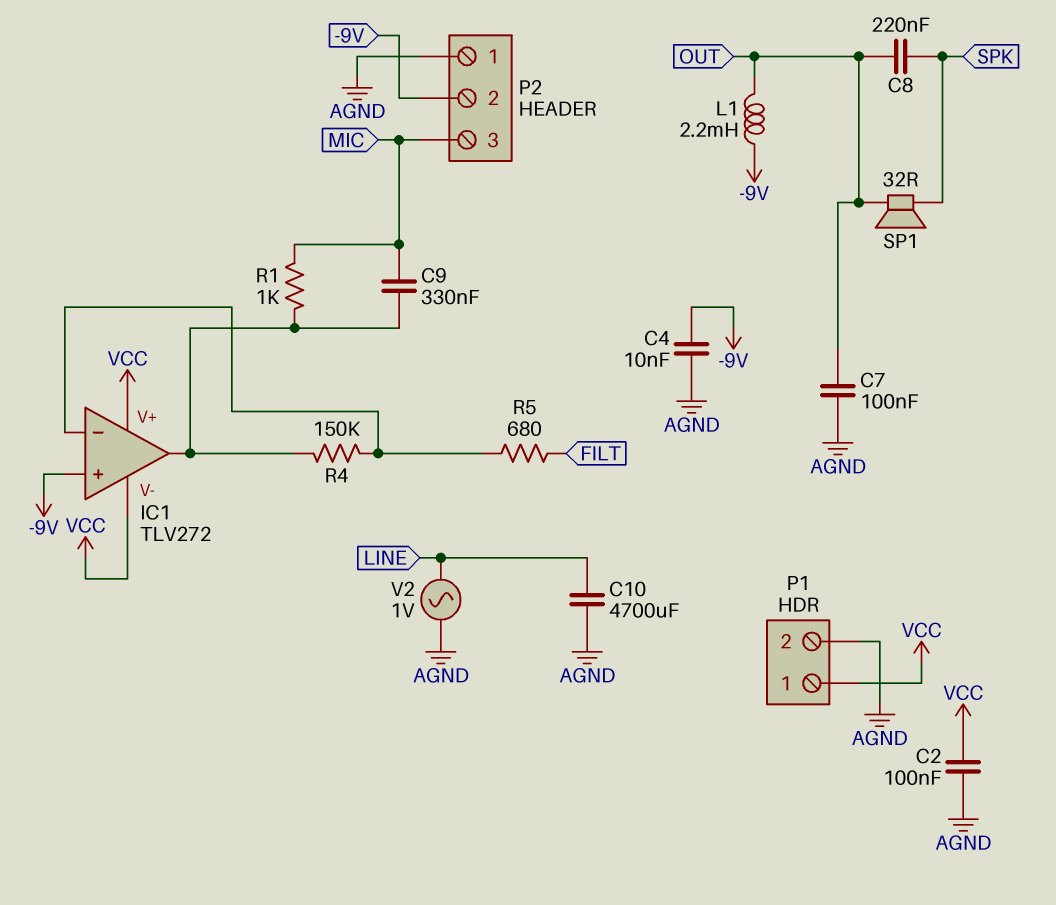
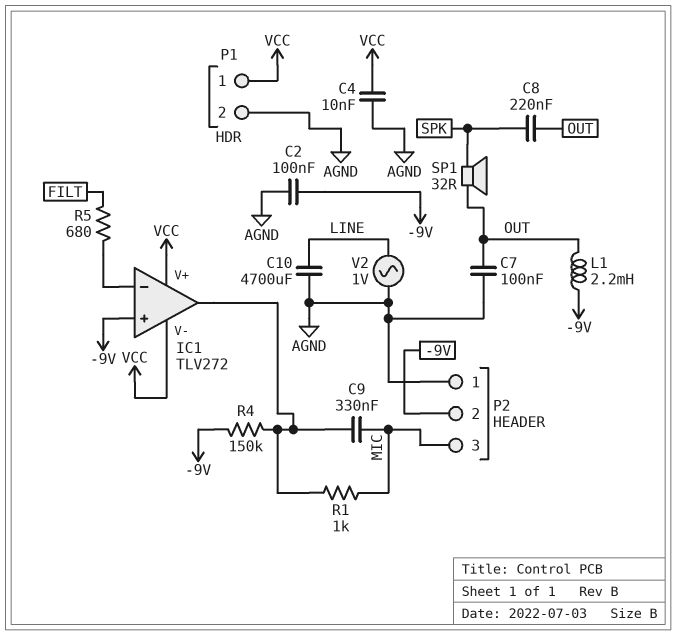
C2: 100nF (AGND, VCC) -> 100nF (-9V, AGND)
C4: 10nF (-9V, AGND) -> 10nF (AGND, VCC)
R4: 150k (IC1/in-, IC1/out) -> 150k (-9V, IC1/out)

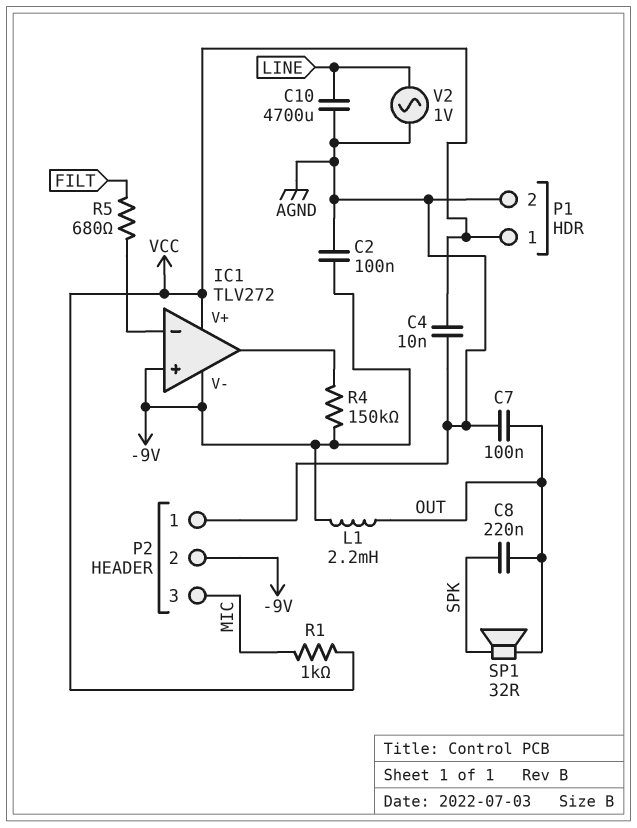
C9: 330nF (IC1/out, MIC) -> none
IC1 pin V-: VCC -> -9V
R1: 1k (IC1/out, MIC) -> 1k (MIC, VCC)

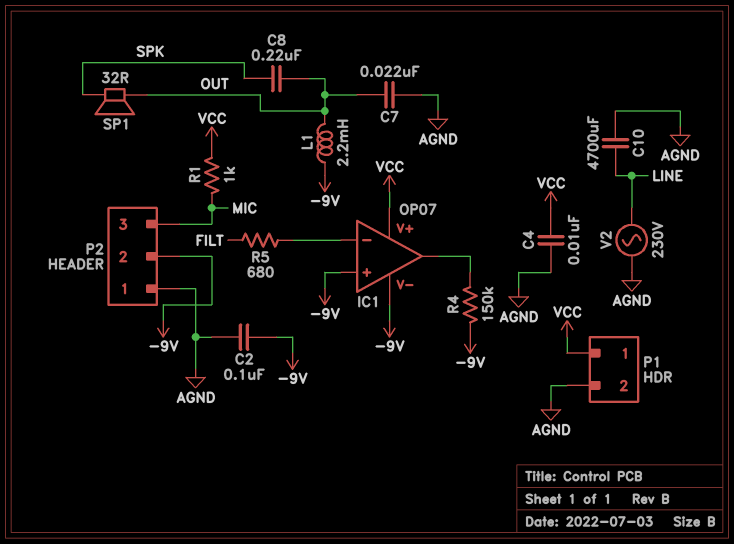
C7: 100nF (AGND, OUT) -> 22nF (AGND, OUT)
IC1: TLV272 -> OP07
V2: AC 1V (AGND, LINE) -> AC 230V (AGND, LINE)

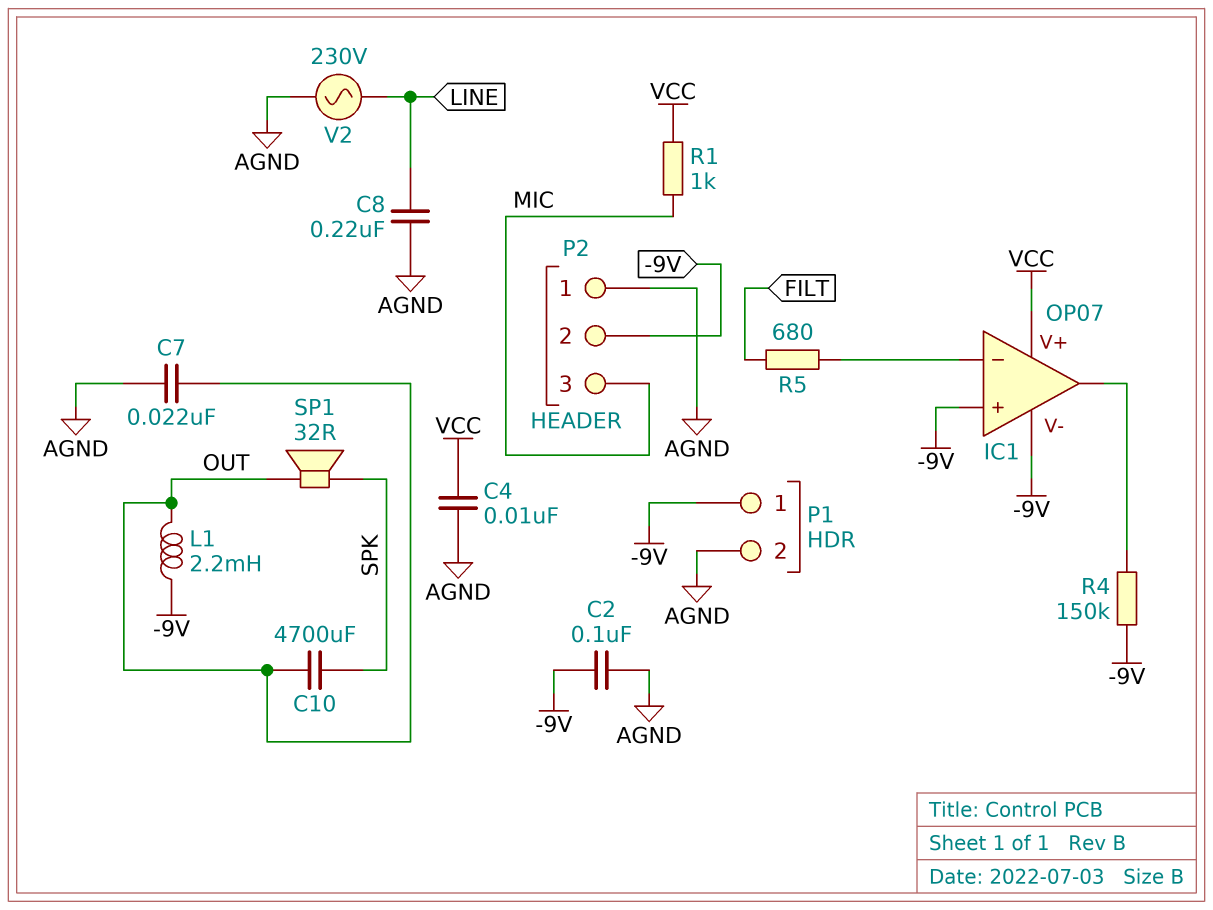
C8: 220nF (OUT, SPK) -> 220nF (AGND, LINE)
C10: 4700uF (AGND, LINE) -> 4700uF (OUT, SPK)
P1 pin 1: VCC -> -9V

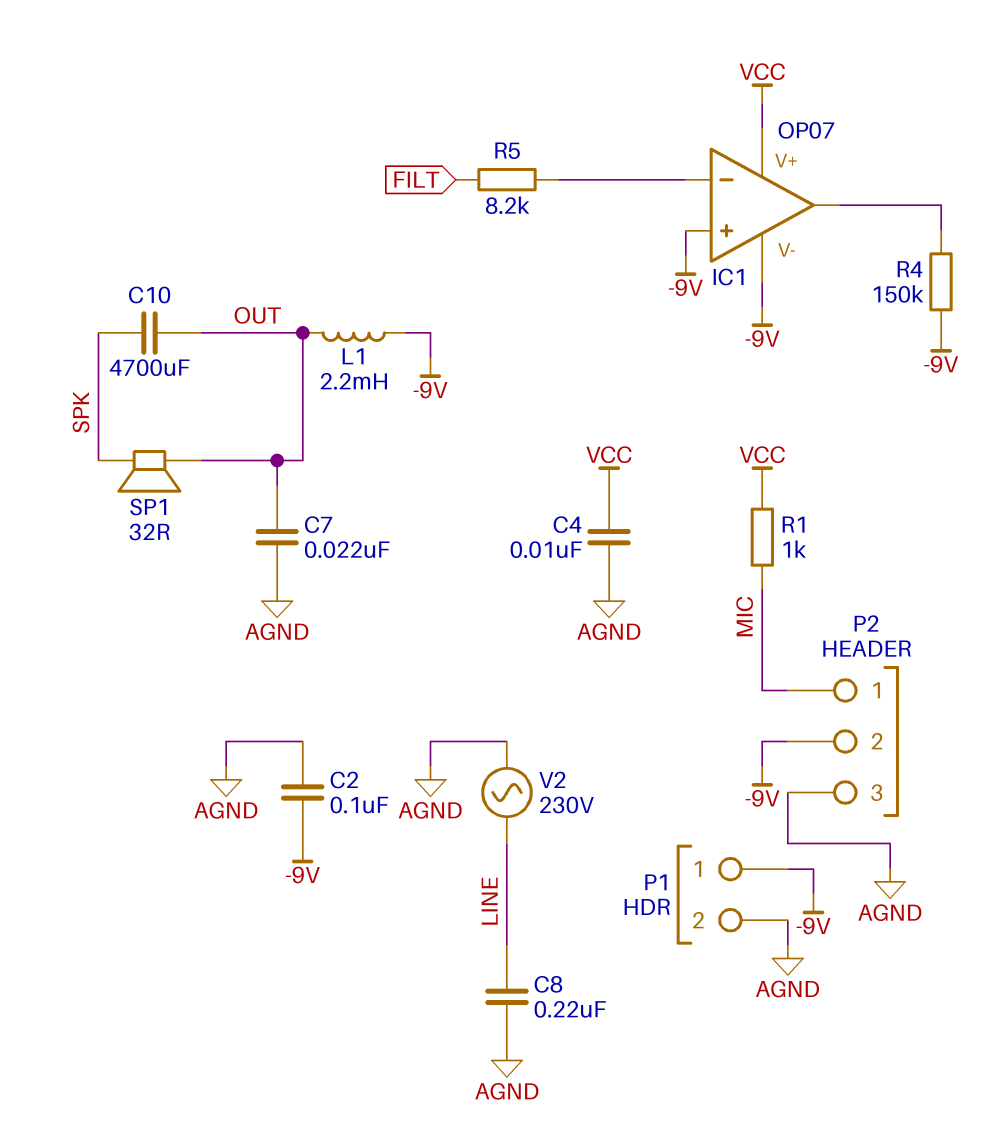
P2 pin 1: AGND -> MIC
P2 pin 3: MIC -> AGND
R5: 680 (FILT, IC1/in-) -> 8.2k (FILT, IC1/in-)

